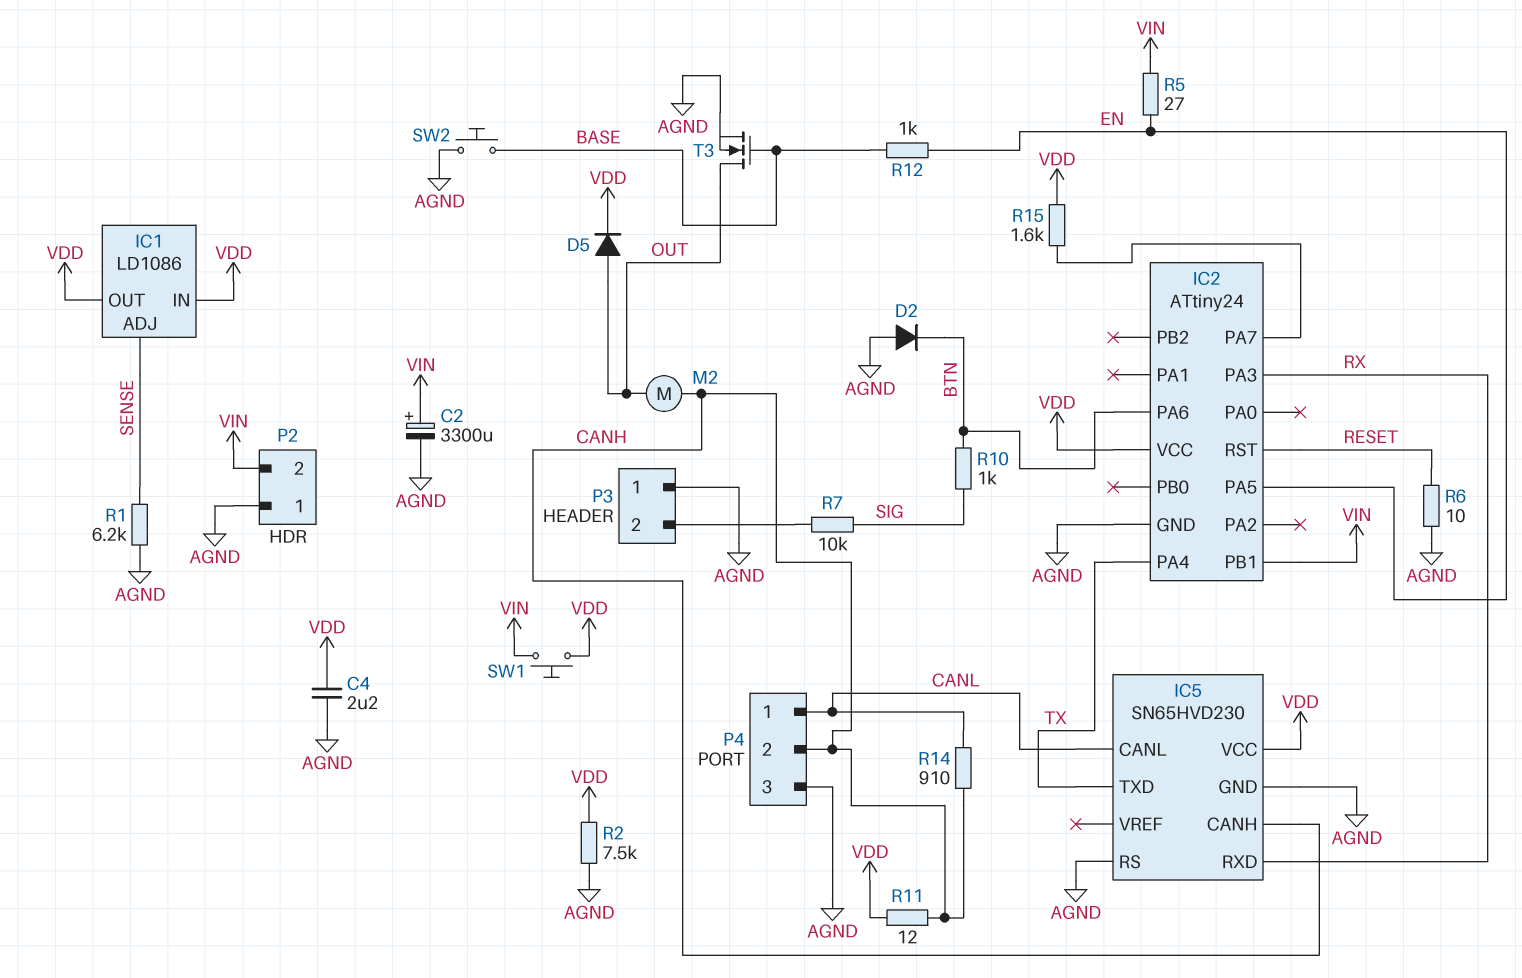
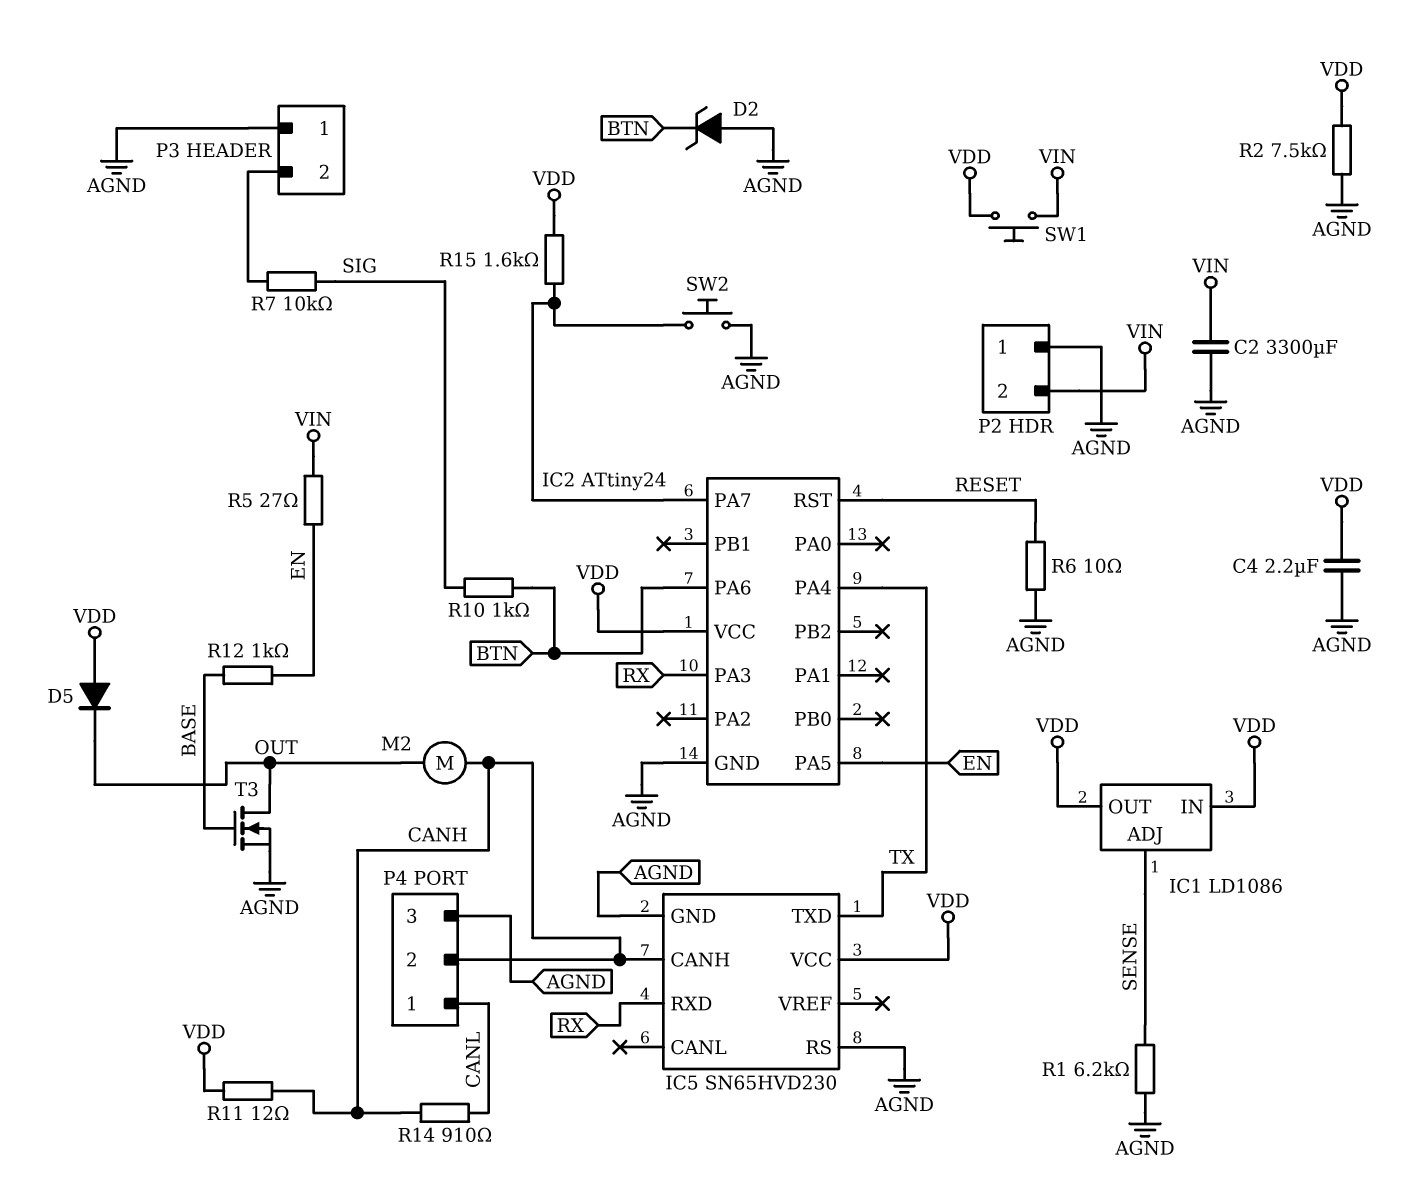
C2: 3300uF (plus VIN, minus AGND) -> 3300uF (AGND, VIN)
D2: diode (A AGND, K BTN) -> zener (A AGND, K BTN)
D5: diode (A OUT, K VDD) -> diode (A VDD, K OUT)
IC2 pin PB1: VIN -> none
IC5 pin CANL: CANL -> none
SW2: button (AGND, BASE) -> button (AGND, IC2/PA7)

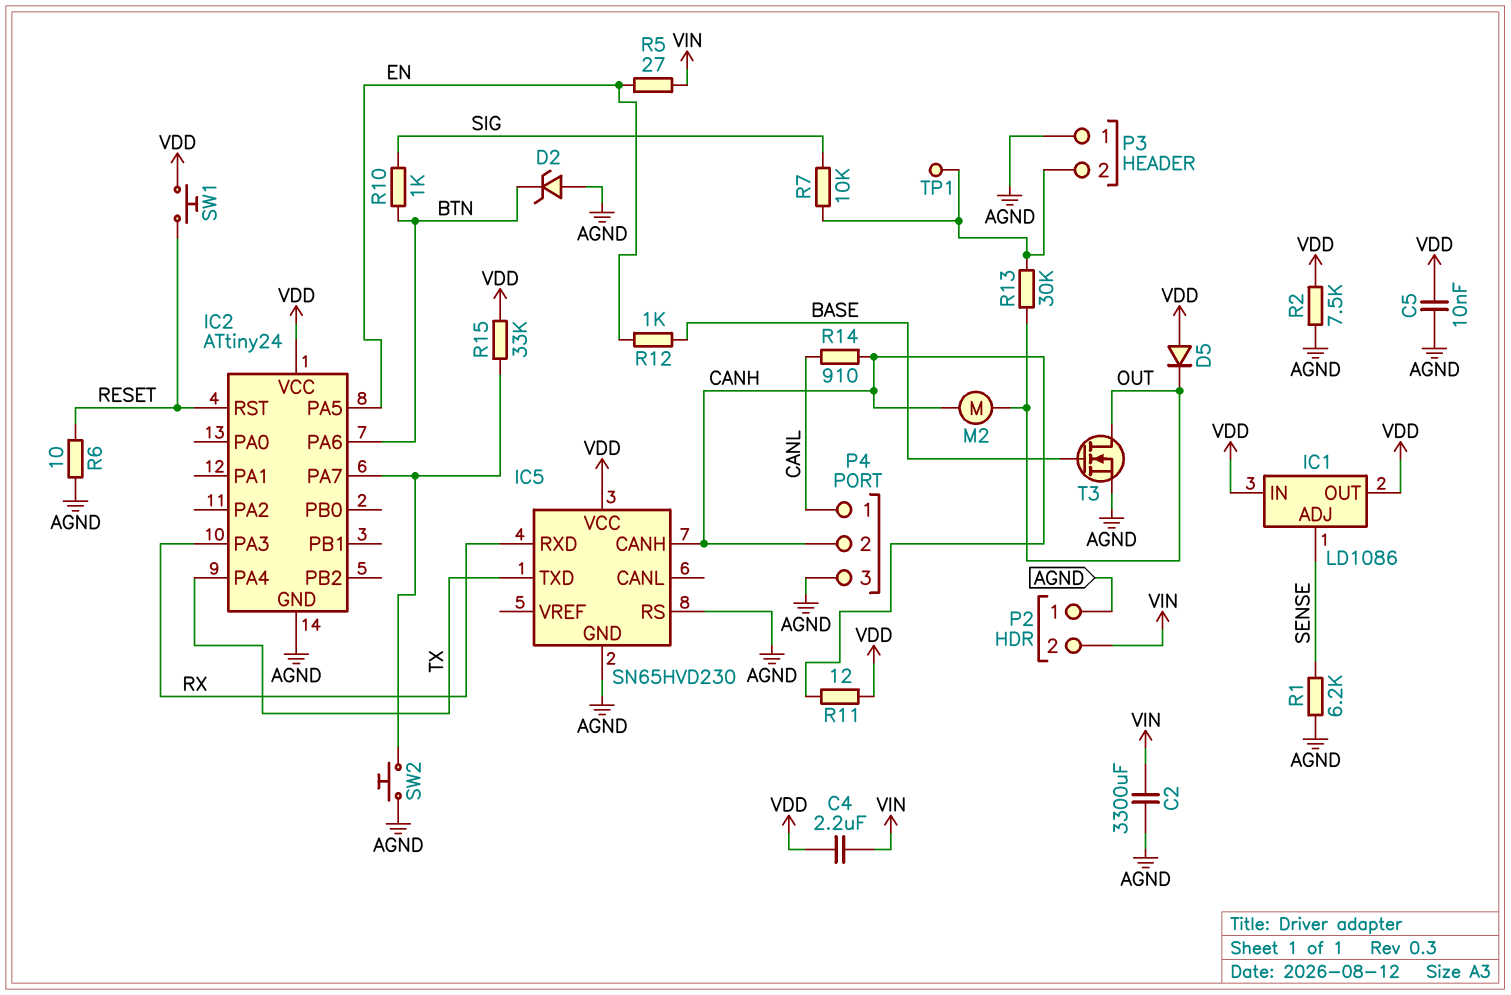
C4: 2.2uF (AGND, VDD) -> 2.2uF (VDD, VIN)
C5: none -> 10nF (AGND, VDD)
R13: none -> 30k (OUT, P3/2)
R15: 1.6k (IC2/PA7, VDD) -> 33k (IC2/PA7, VDD)
SW1: button (VDD, VIN) -> button (RESET, VDD)
TP1: none -> test point (P3/2)

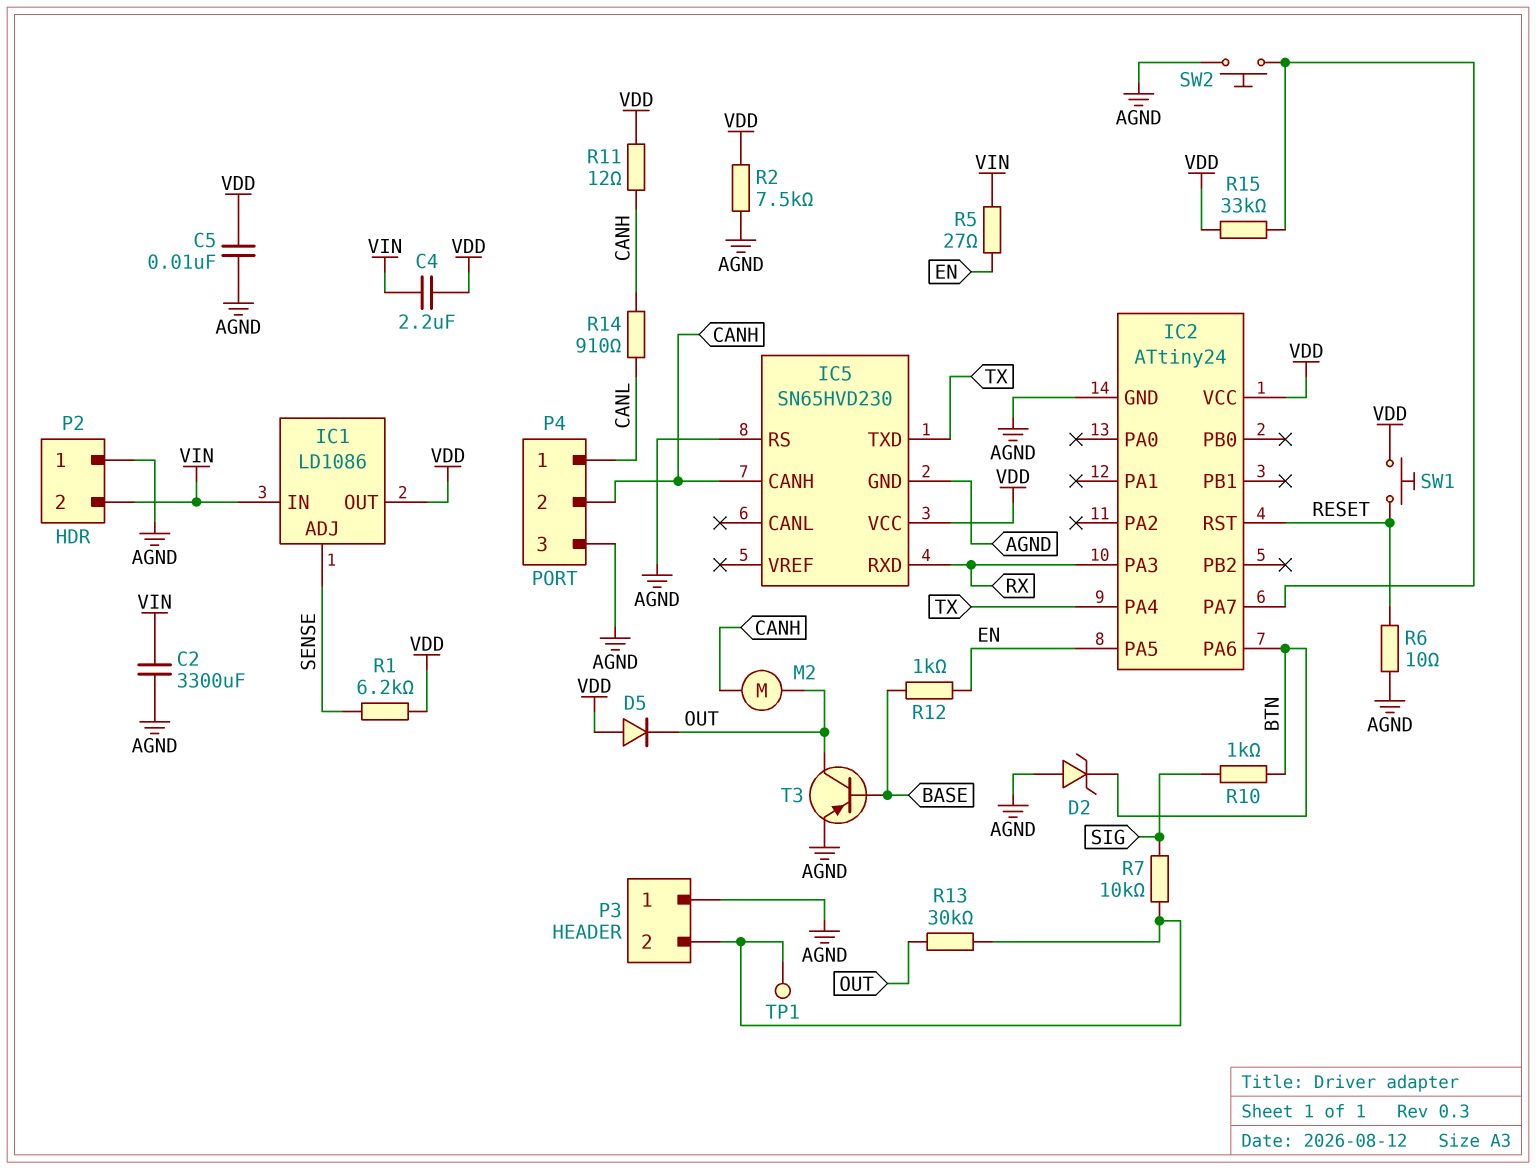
IC1 pin IN: VDD -> VIN
R1: 6.2k (AGND, SENSE) -> 6.2k (SENSE, VDD)
T3: NMOS (G BASE, D OUT, S AGND) -> PNP (B BASE, C OUT, E AGND)

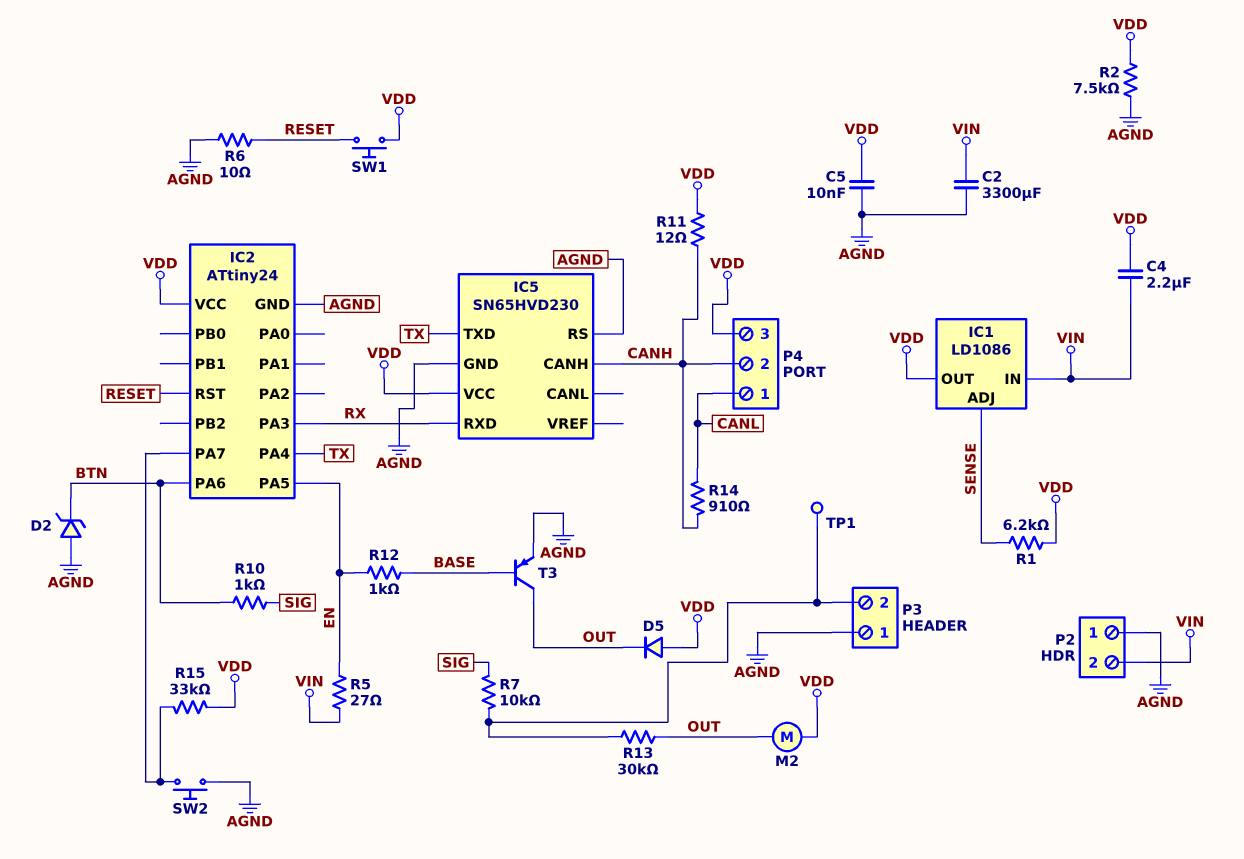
M2: motor (CANH, OUT) -> motor (OUT, VDD)
P4 pin 3: AGND -> VDD

